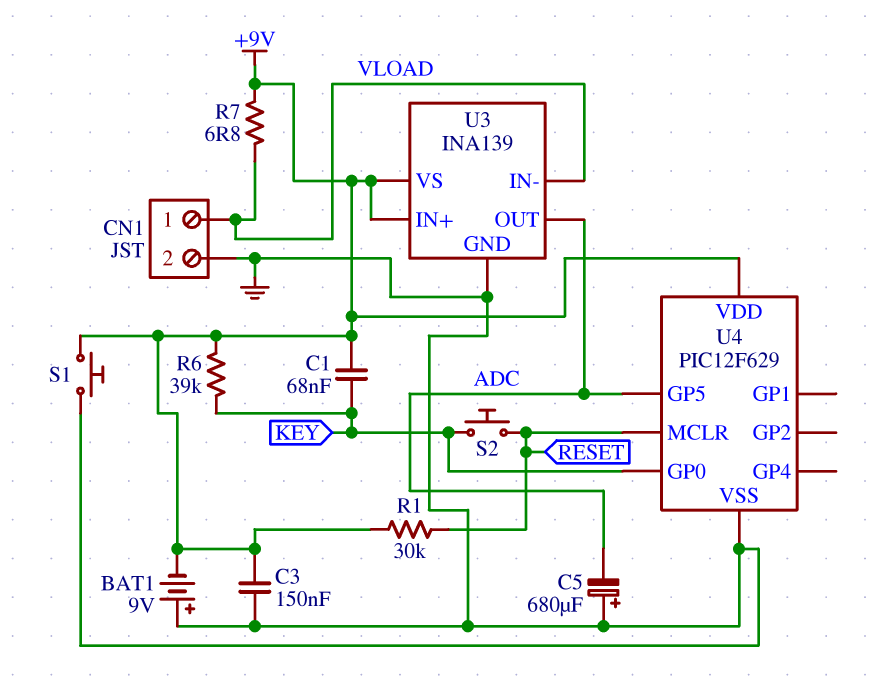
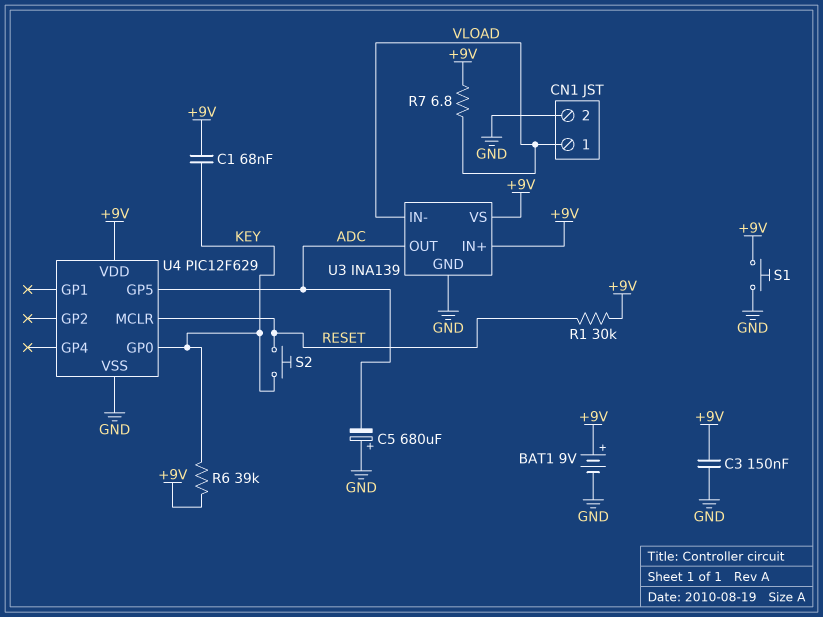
BAT1: 9V (plus GND, minus +9V) -> 9V (plus +9V, minus GND)

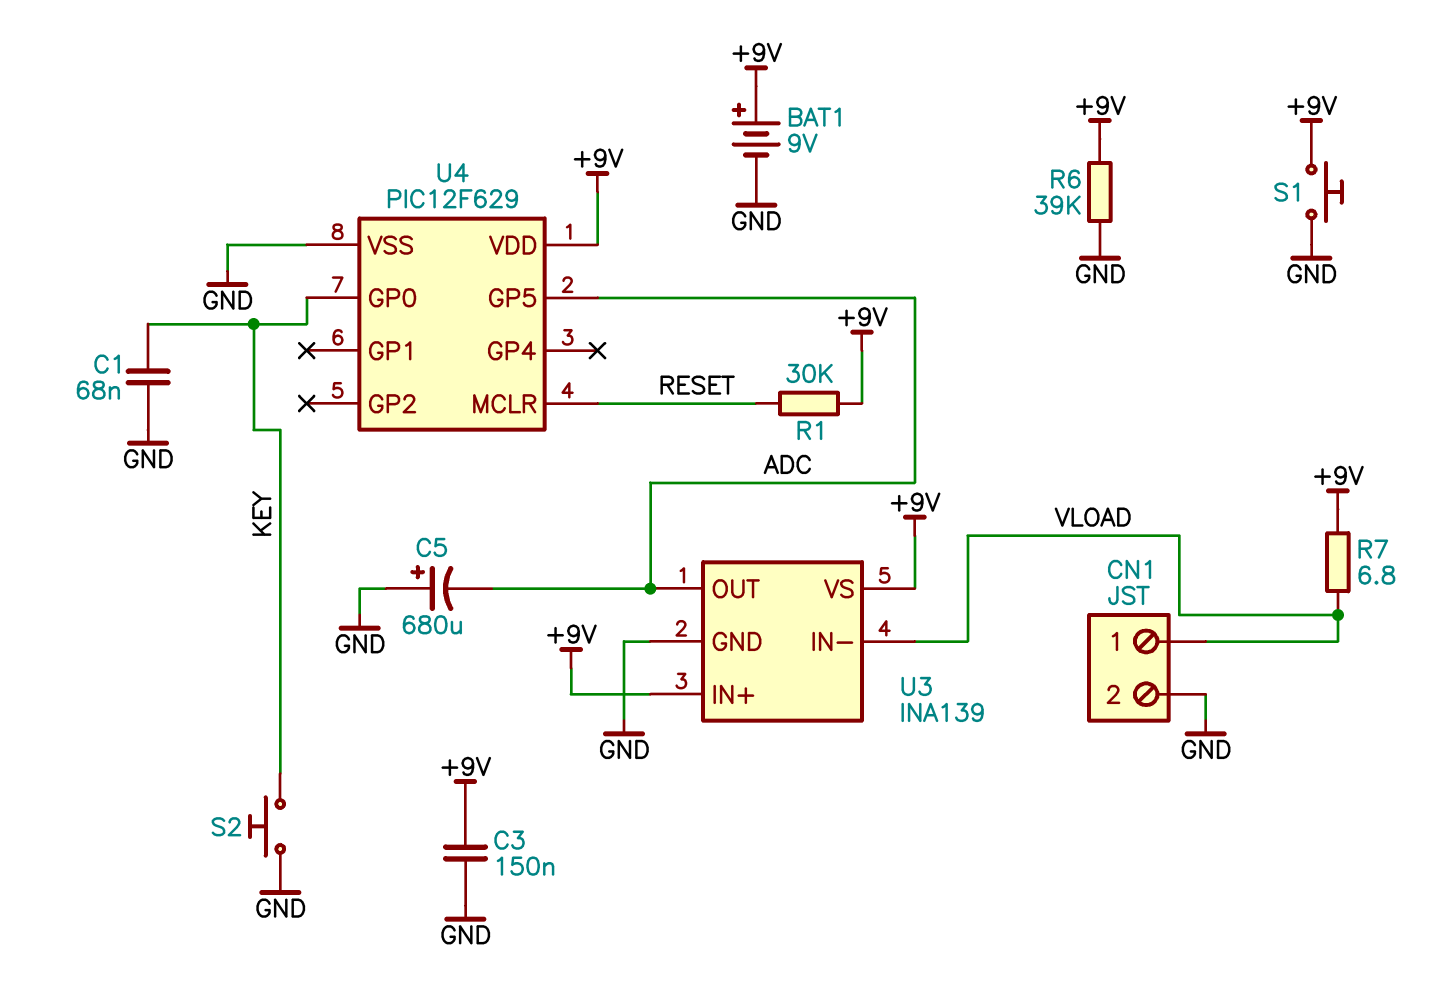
C1: 68nF (+9V, KEY) -> 68nF (GND, KEY)
R6: 39k (+9V, KEY) -> 39k (+9V, GND)
S2: button (KEY, RESET) -> button (GND, KEY)

